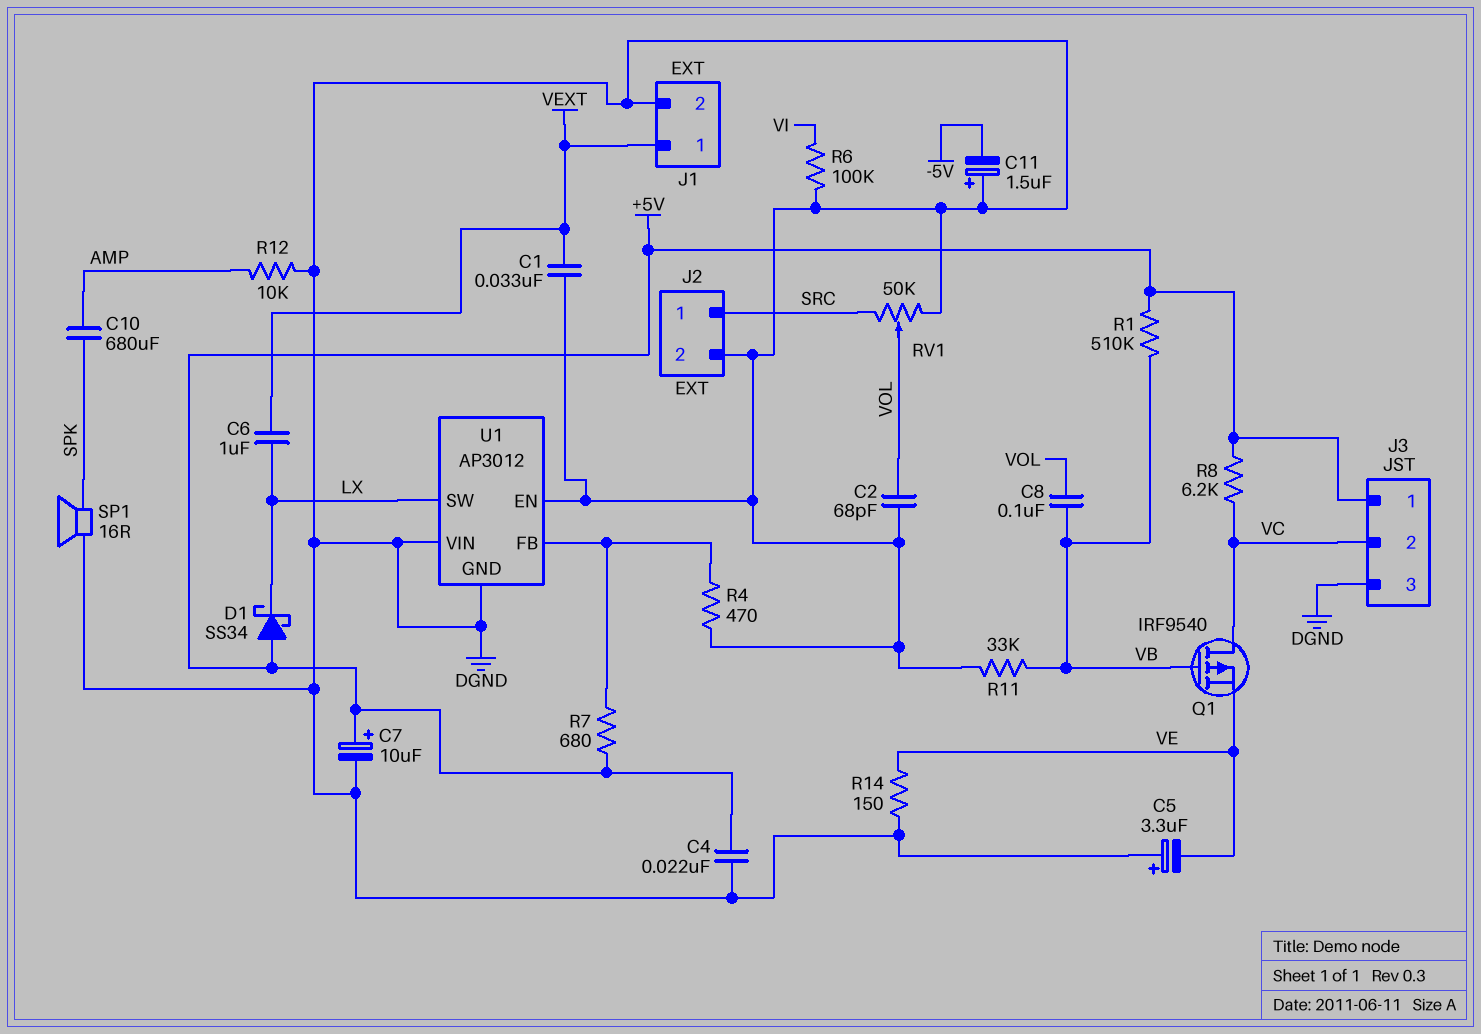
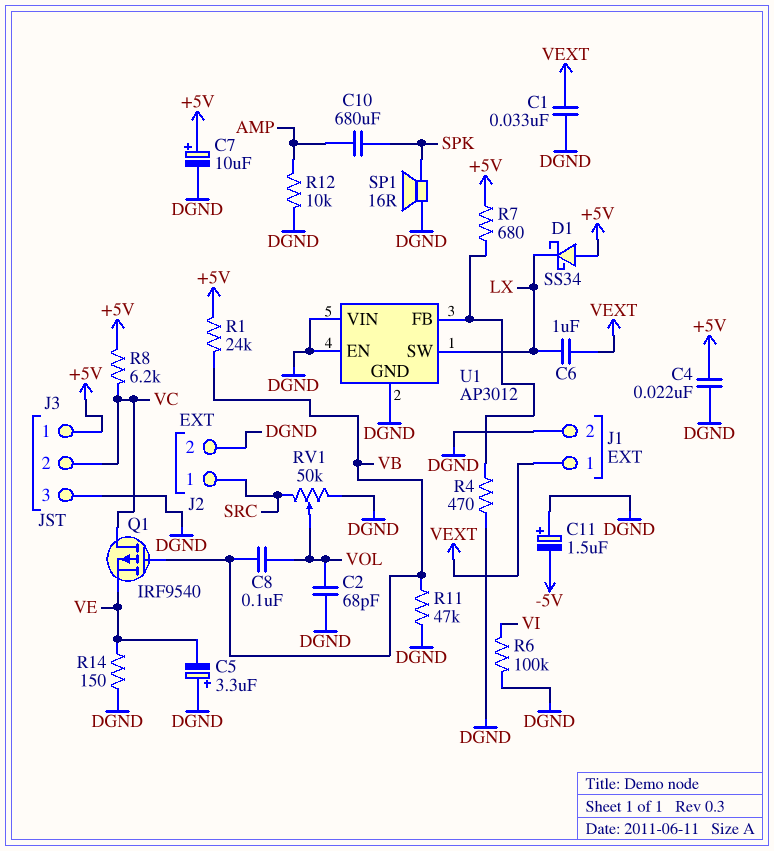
R1: 510k (+5V, VB) -> 24k (+5V, VB)
R11: 33k (DGND, VB) -> 47k (DGND, VB)

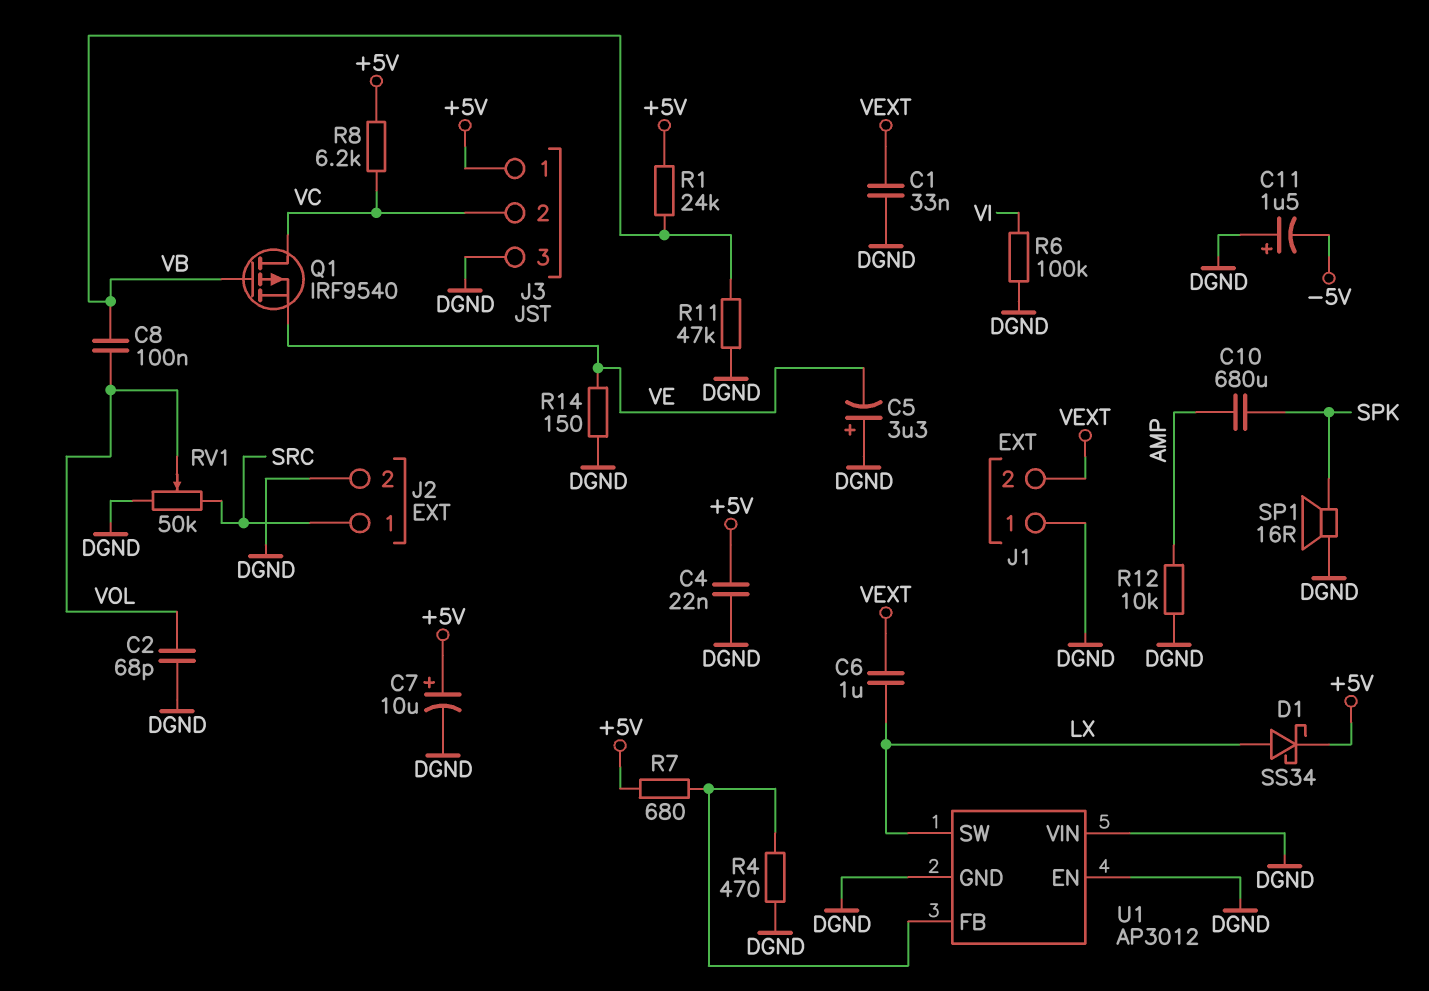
D1: schottky SS34 (A +5V, K LX) -> schottky SS34 (A LX, K +5V)
J1 pin 1: VEXT -> DGND
J1 pin 2: DGND -> VEXT

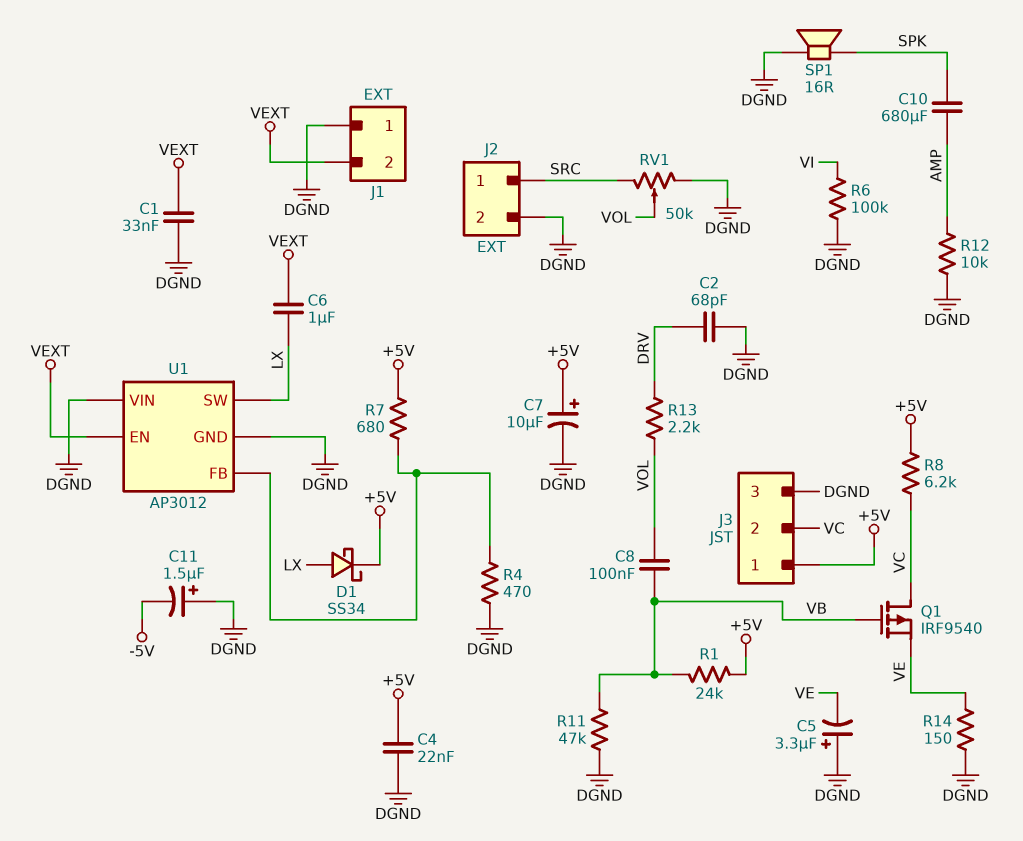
C2: 68pF (DGND, VOL) -> 68pF (DGND, DRV)
R13: none -> 2.2k (DRV, VOL)
U1 pin EN: DGND -> VEXT

